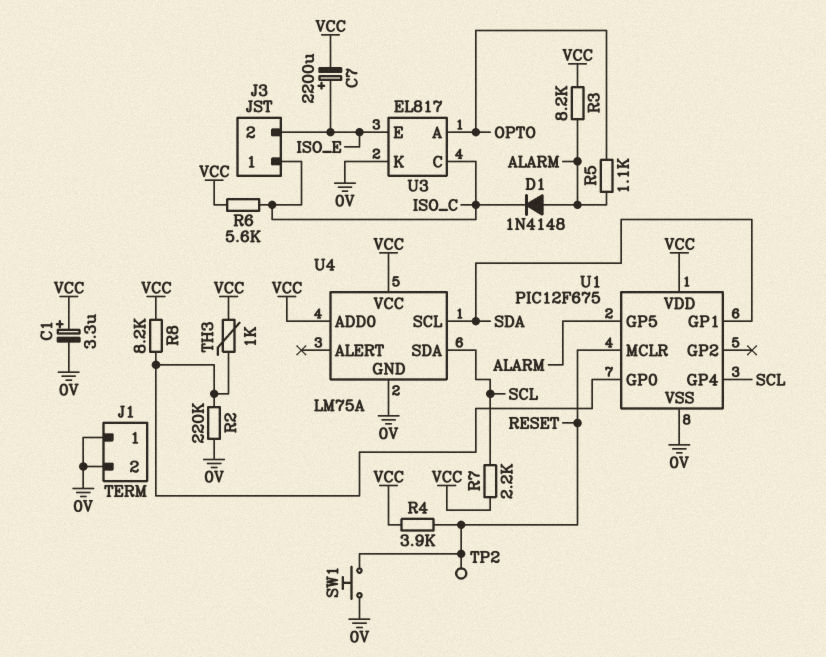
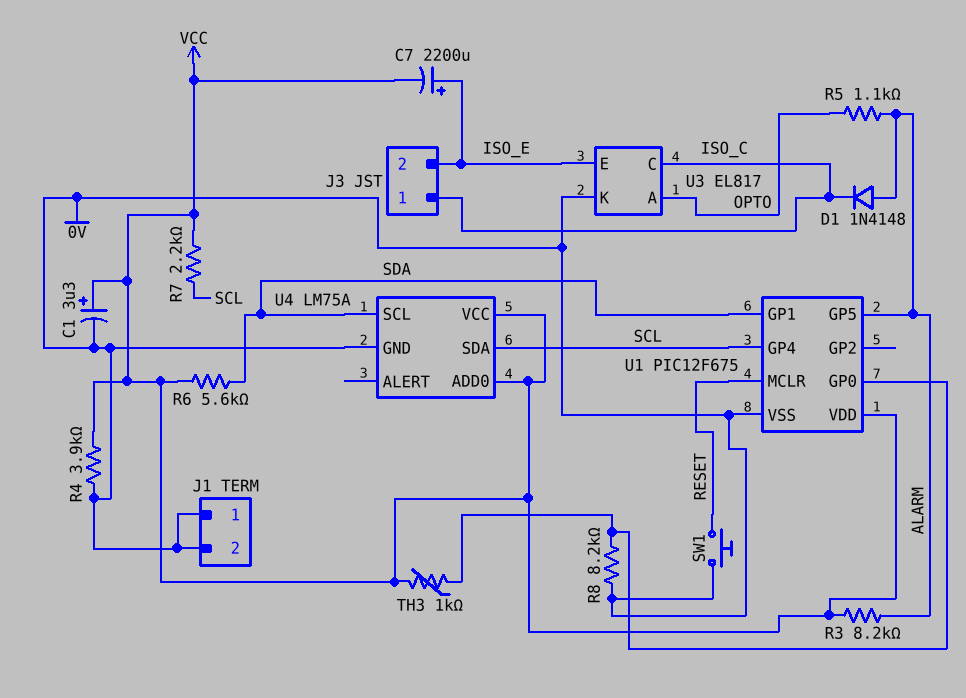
R2: 220k (0V, U1/GP0) -> none
R4: 3.9k (RESET, VCC) -> 3.9k (0V, VCC)
R6: 5.6k (ISO_C, VCC) -> 5.6k (SDA, VCC)
R8: 8.2k (U1/GP0, VCC) -> 8.2k (0V, U1/GP0)
TP2: test point (RESET) -> none

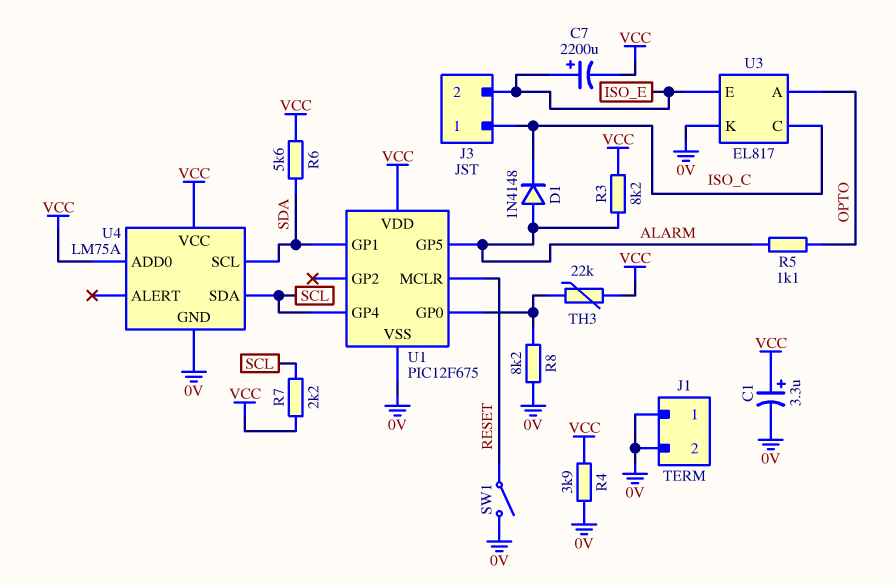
SW1: button (0V, RESET) -> switch (0V, RESET)
TH3: 1k (U1/GP0, VCC) -> 22k (U1/GP0, VCC)

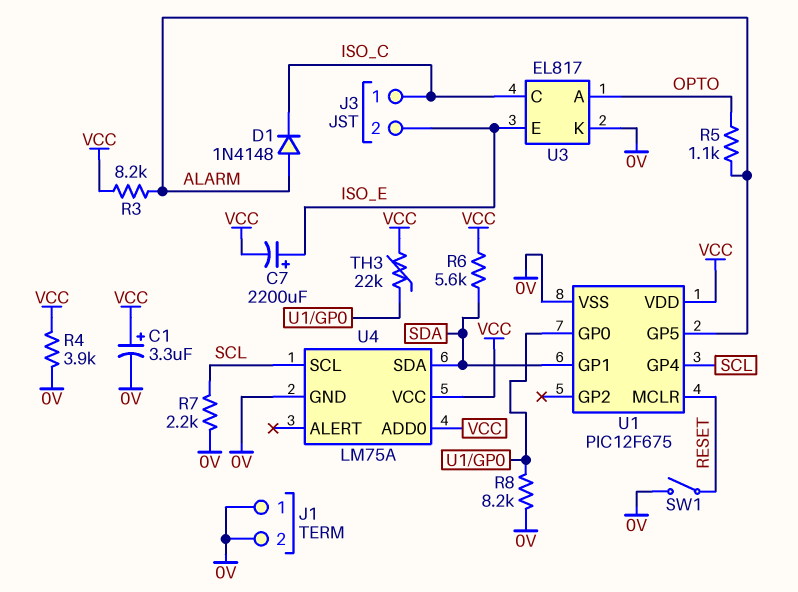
R7: 2.2k (SCL, VCC) -> 2.2k (0V, SCL)
U4 pin SCL: SDA -> SCL
U4 pin SDA: SCL -> SDA

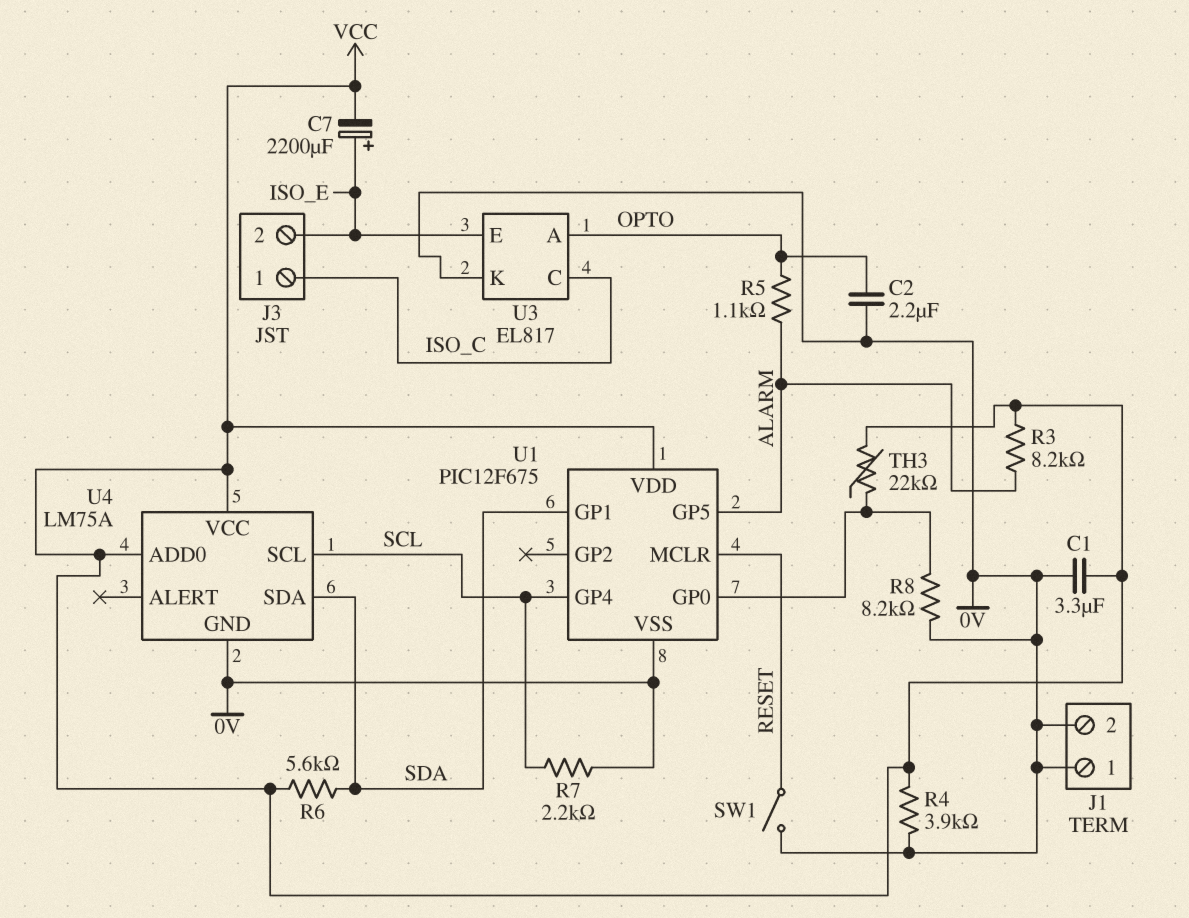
C1: 3.3uF (plus VCC, minus 0V) -> 3.3uF (0V, VCC)
C2: none -> 2.2uF (0V, OPTO)
D1: diode 1N4148 (A ALARM, K ISO_C) -> none

